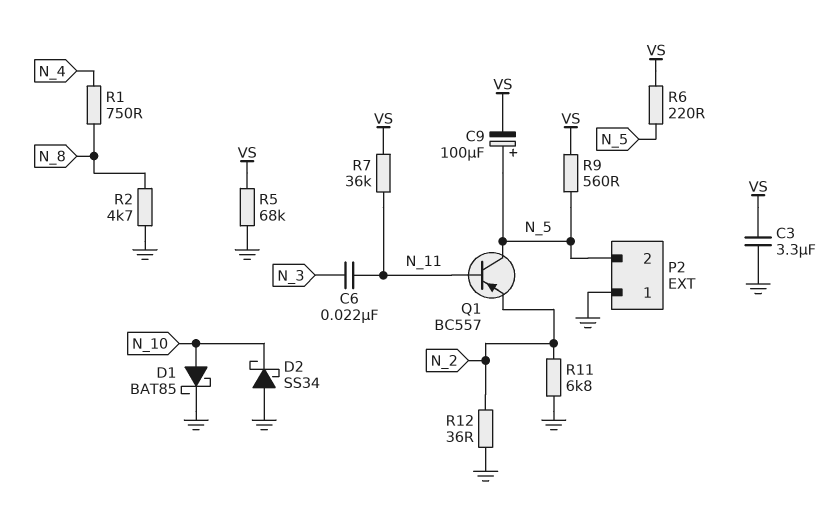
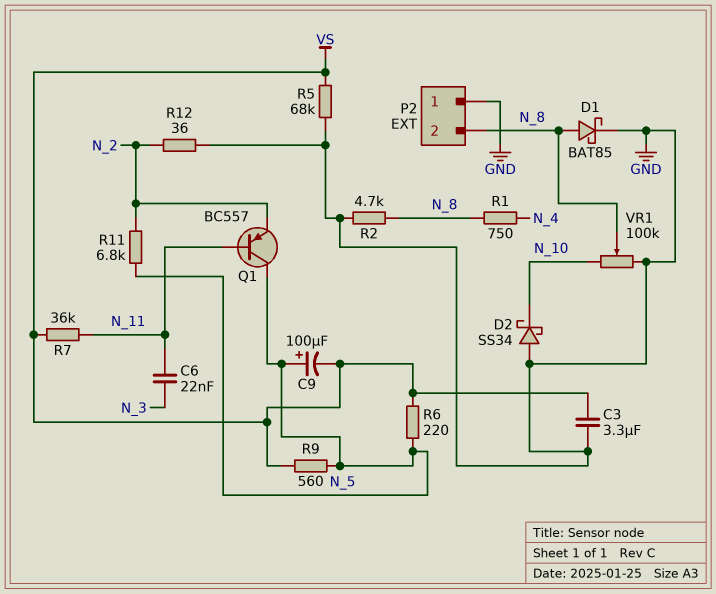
D1: schottky BAT85 (A N_10, K GND) -> schottky BAT85 (A N_8, K GND)
P2 pin 2: N_5 -> N_8
R11: 6.8k (GND, N_2) -> 6.8k (N_2, N_5)
VR1: none -> 100k (GND, N_10, wiper N_8)

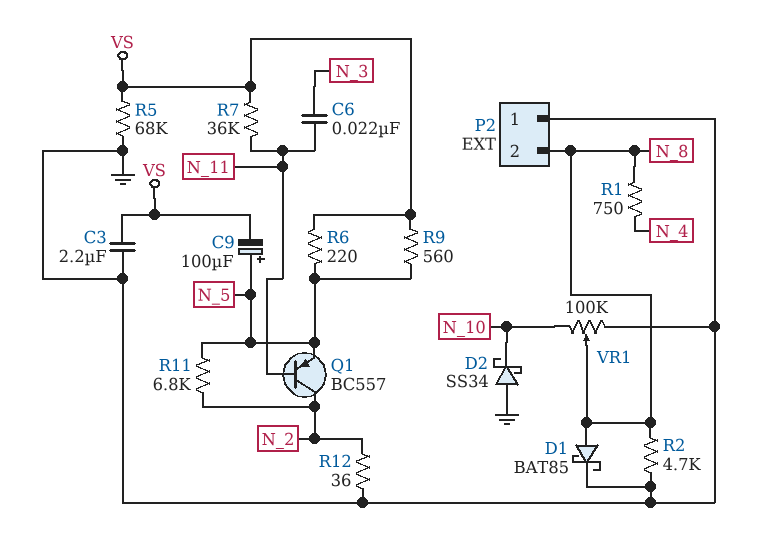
C3: 3.3uF (GND, VS) -> 2.2uF (GND, VS)
Q1: PNP BC557 (B N_11, C N_5, E N_2) -> PNP BC557 (B N_11, C N_2, E N_5)

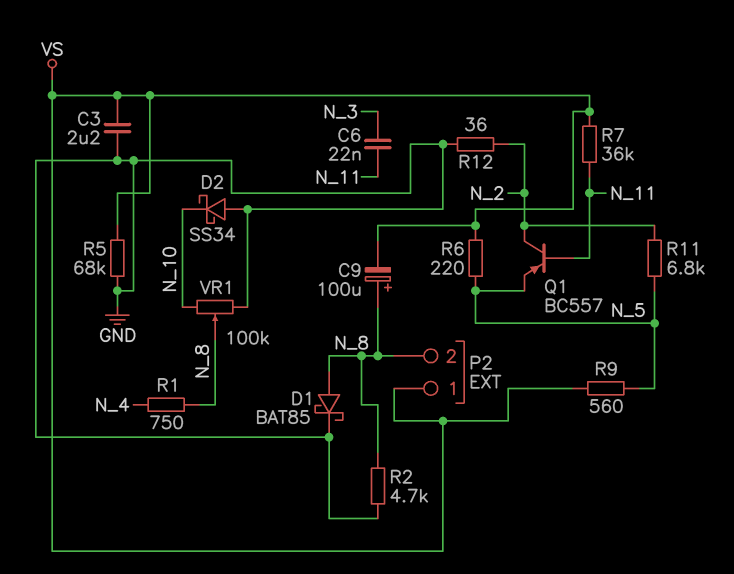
C9: 100uF (plus N_5, minus VS) -> 100uF (plus N_8, minus VS)
P2 pin 1: GND -> VS

